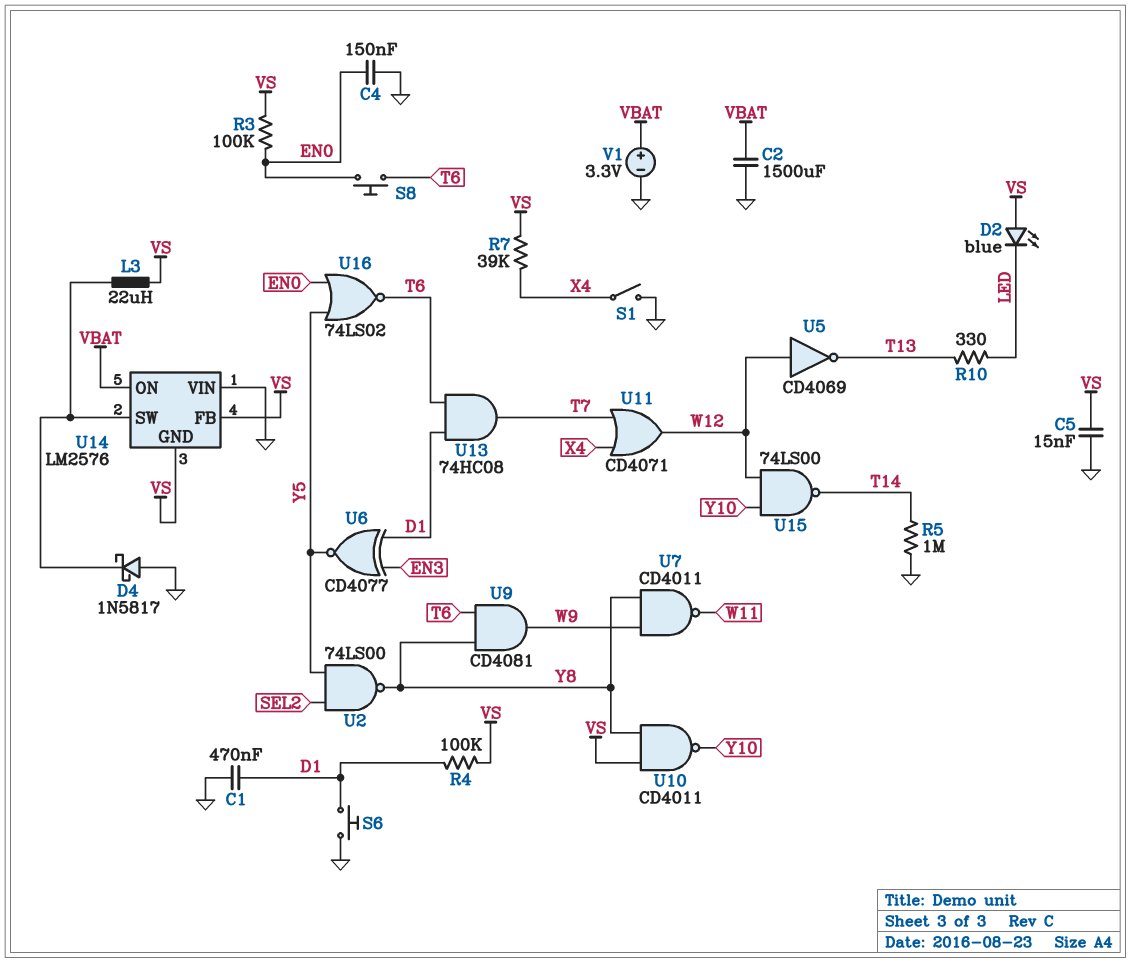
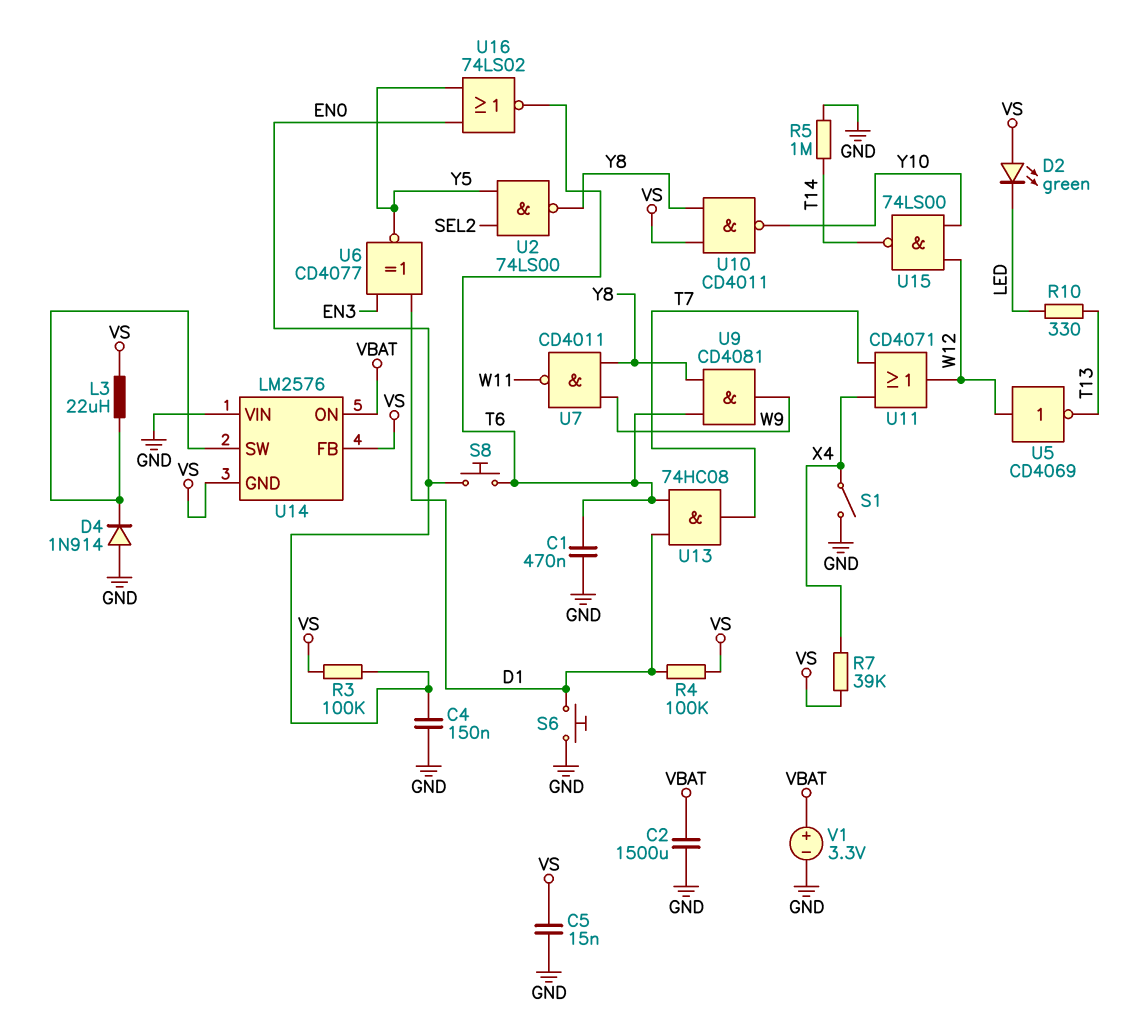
C1: 470nF (D1, GND) -> 470nF (GND, T6)
D2: LED blue (A VS, K LED) -> LED green (A VS, K LED)
D4: schottky 1N5817 (A GND, K U14/SW) -> diode 1N914 (A GND, K U14/SW)

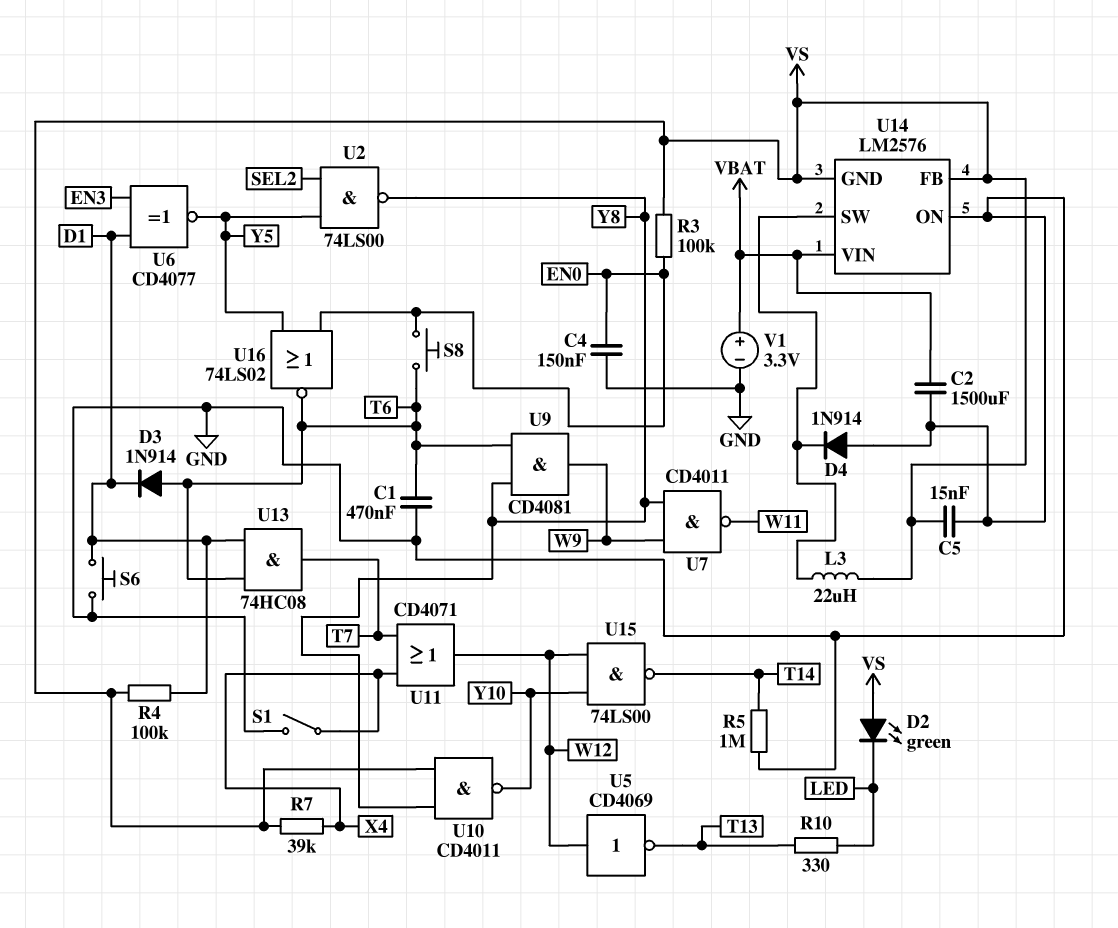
D3: none -> diode 1N914 (A T6, K D1)
U14 pin ON: VBAT -> GND
U14 pin VIN: GND -> VBAT

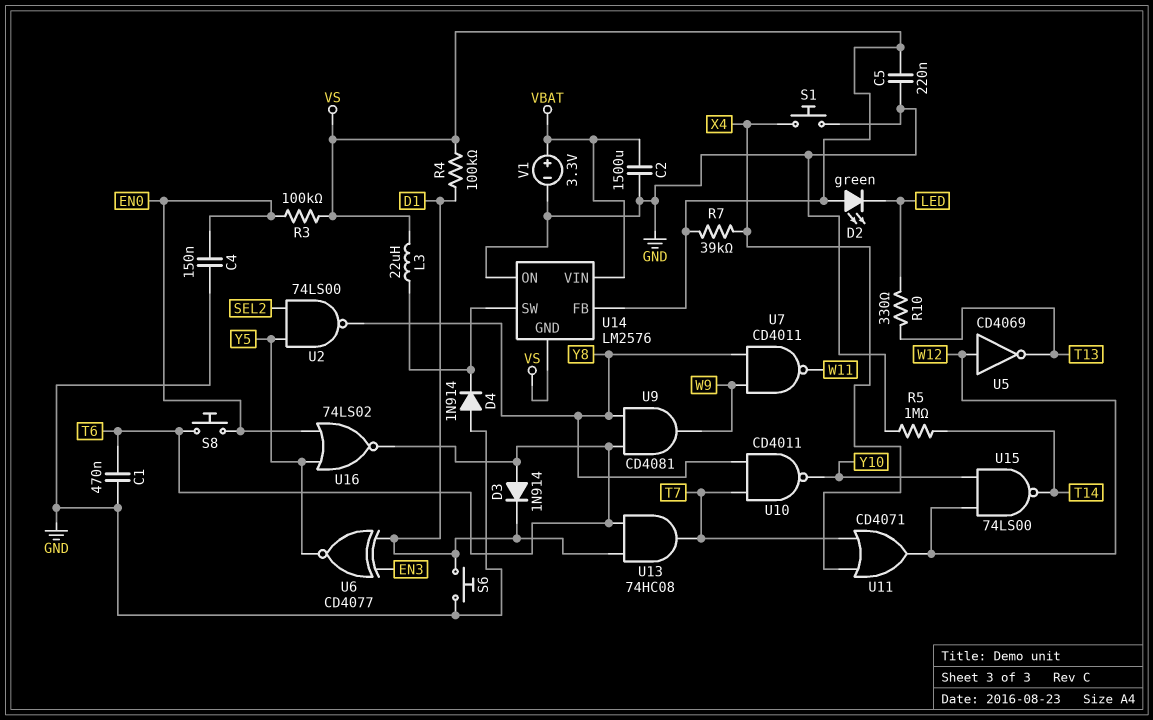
C5: 15nF (GND, VS) -> 220nF (GND, VS)
S1: switch (GND, X4) -> button (GND, X4)
U10: NAND CD4011 (in VS, in Y8, out Y10) -> NAND CD4011 (in T7, in Y8, out Y10)

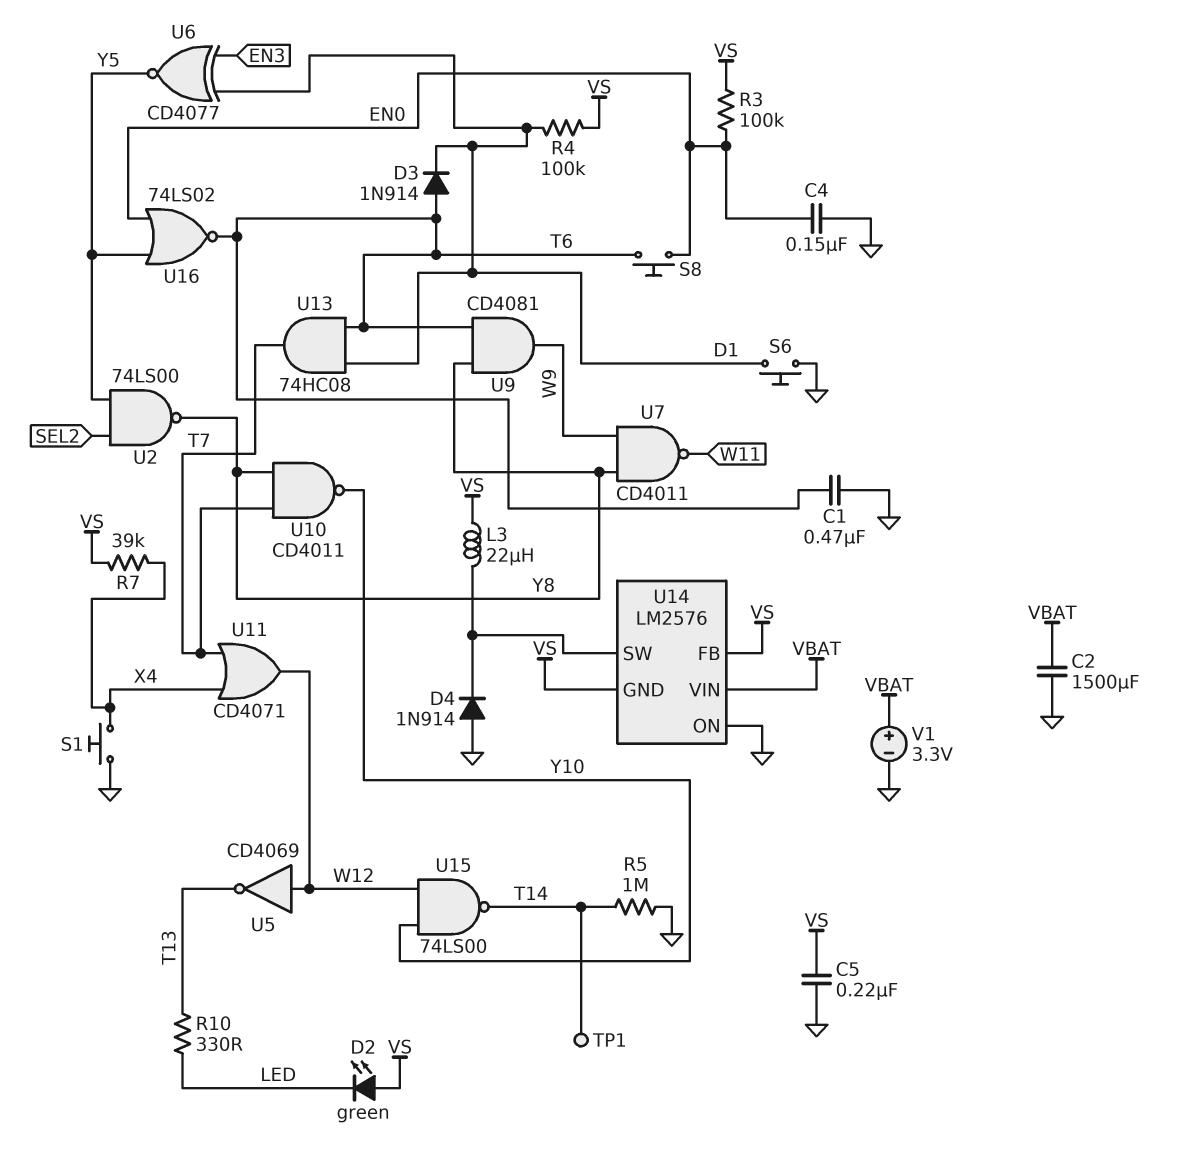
TP1: none -> test point (T14)

